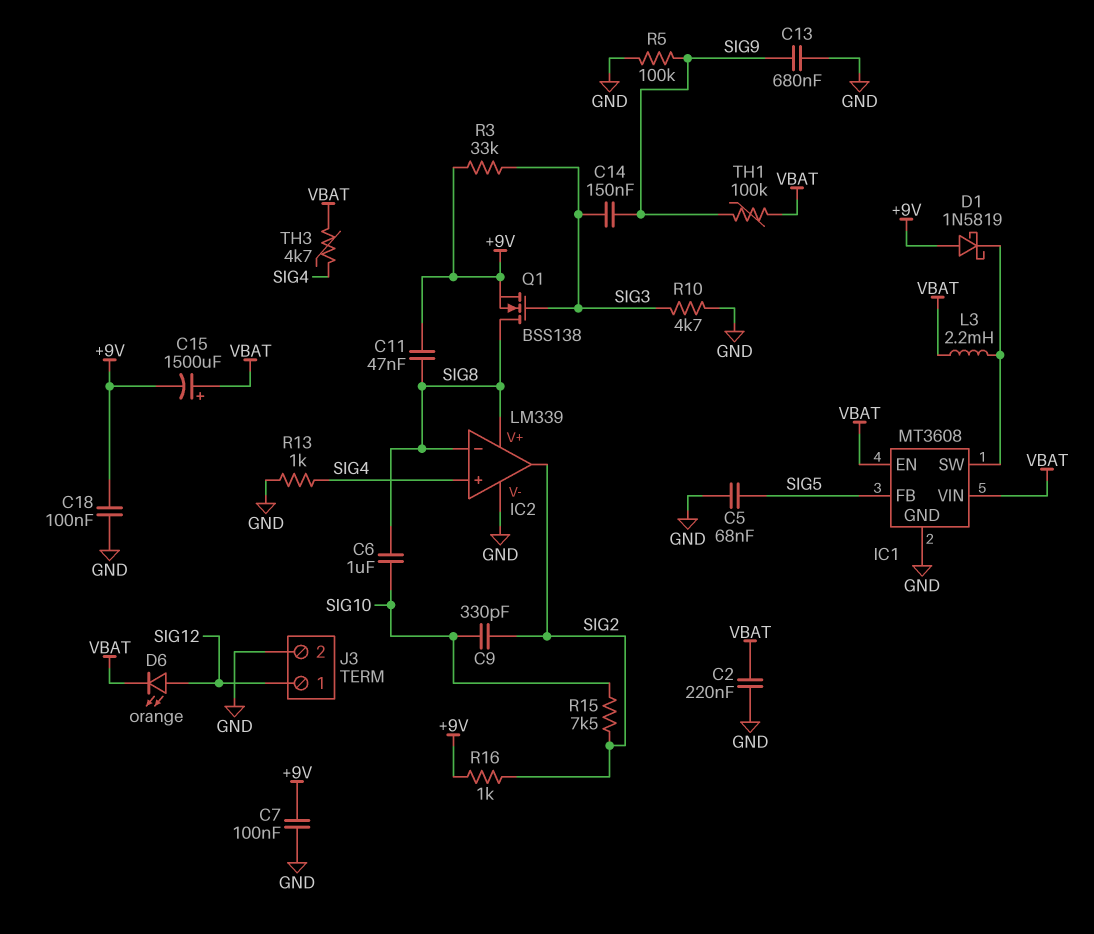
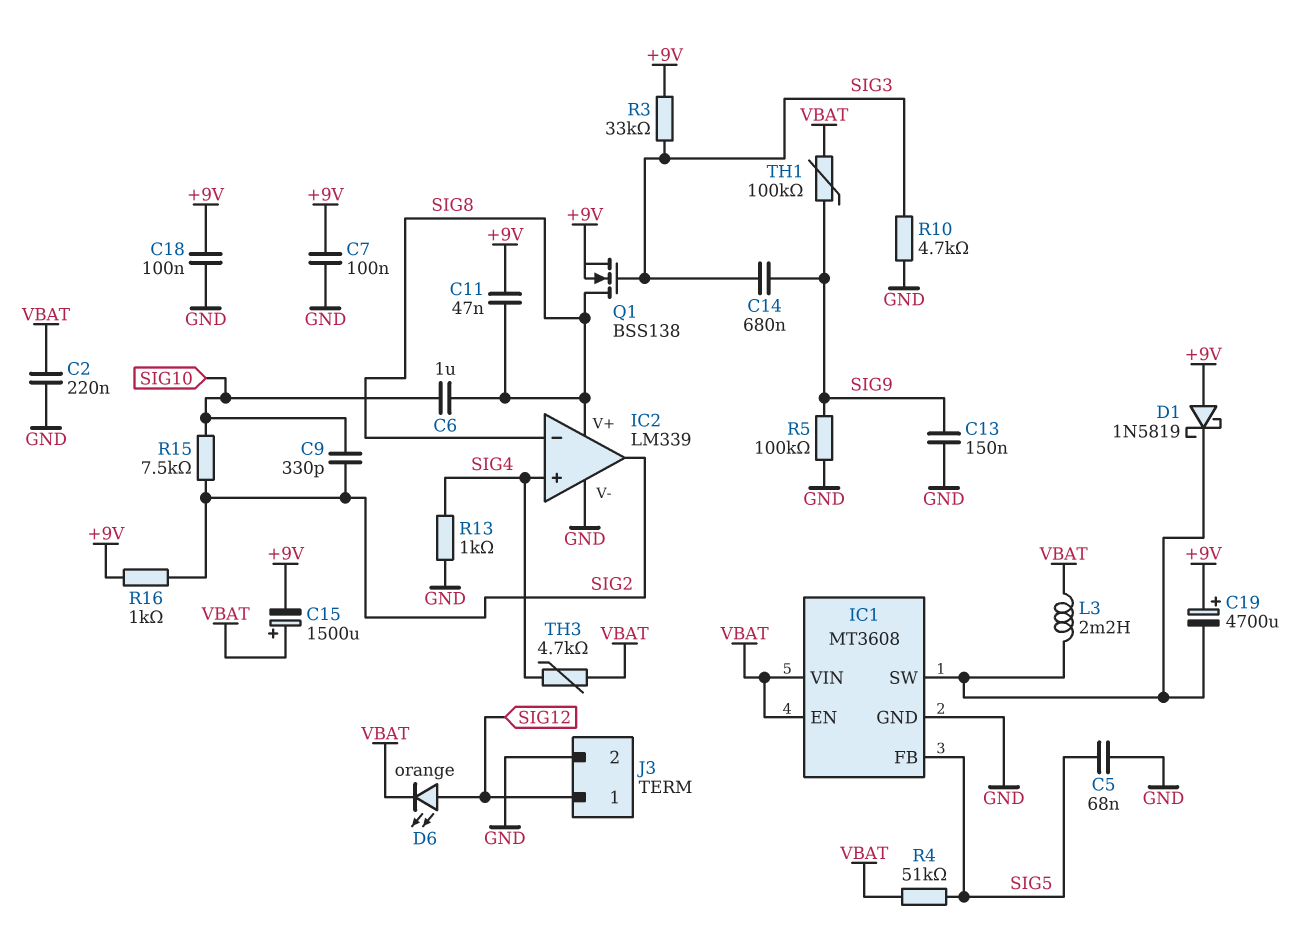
C13: 680nF (GND, SIG9) -> 150nF (GND, SIG9)
C14: 150nF (SIG3, SIG9) -> 680nF (SIG3, SIG9)
C19: none -> 4700uF (plus +9V, minus IC1/SW)
R4: none -> 51k (SIG5, VBAT)

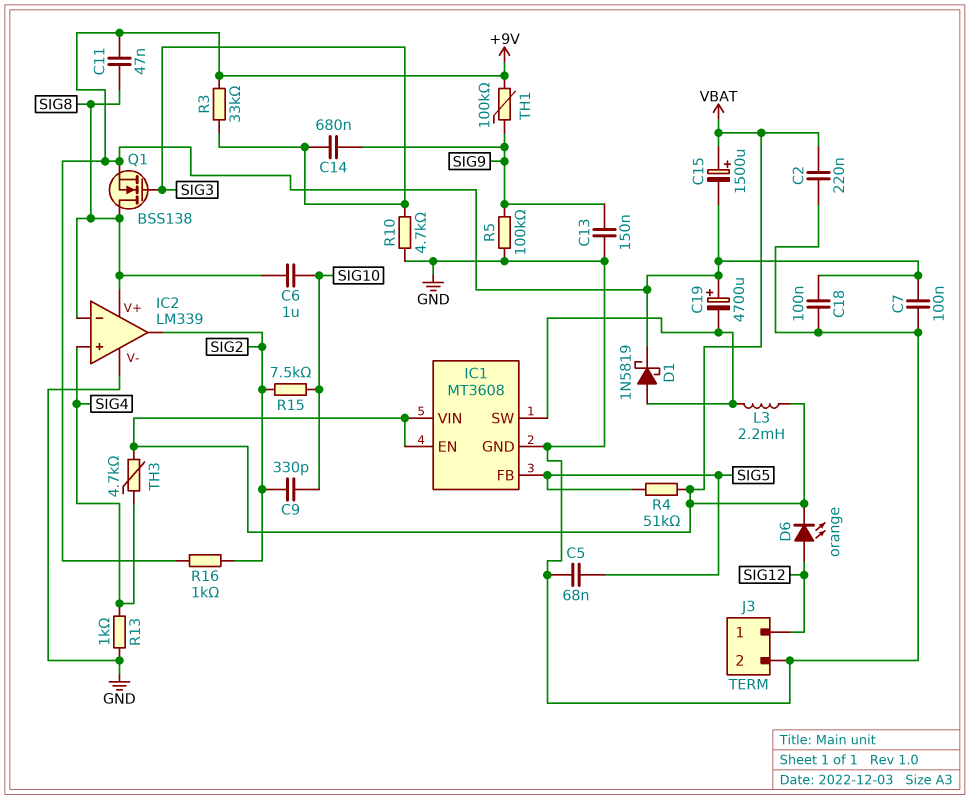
D1: schottky 1N5819 (A +9V, K IC1/SW) -> schottky 1N5819 (A IC1/SW, K +9V)
TH1: 100k (SIG9, VBAT) -> 100k (+9V, SIG9)

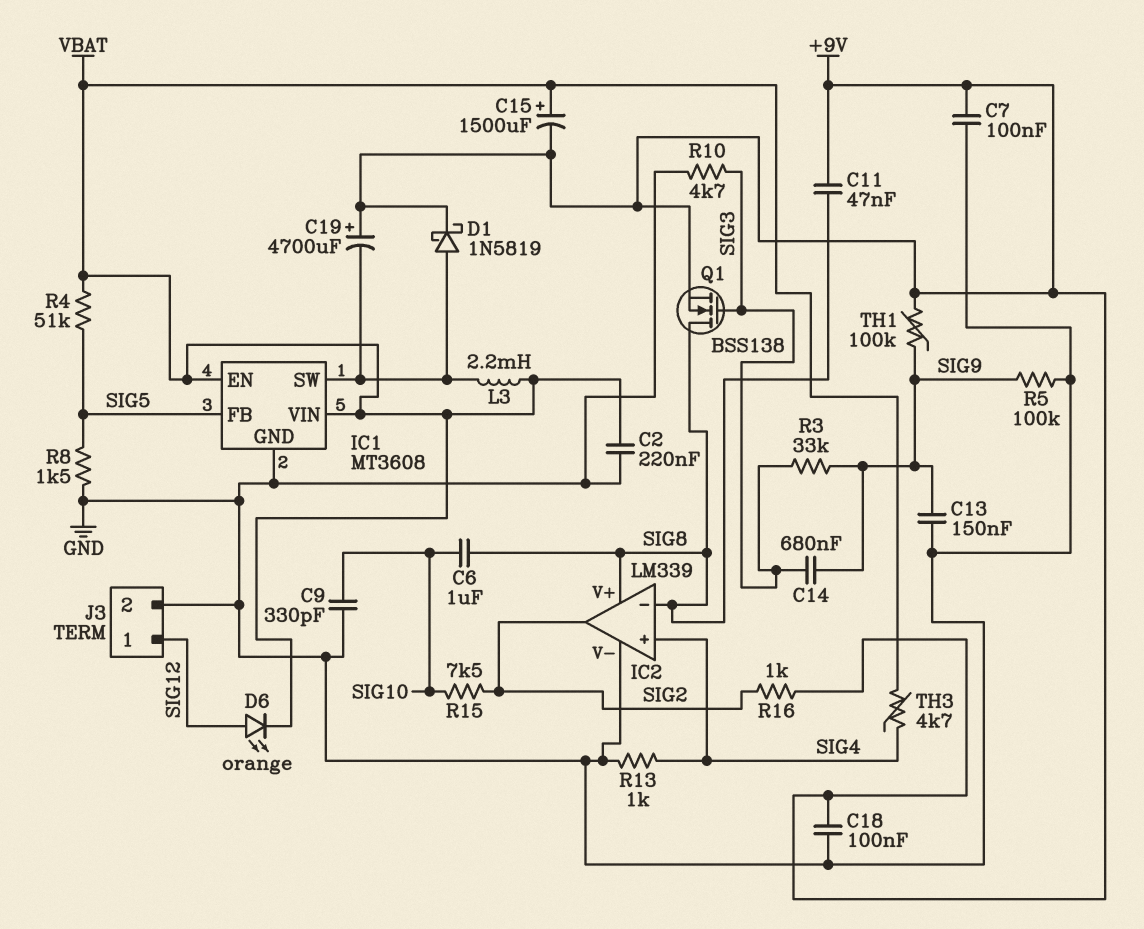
C5: 68nF (GND, SIG5) -> none
C9: 330pF (SIG2, SIG10) -> 330pF (GND, SIG10)
R3: 33k (+9V, SIG3) -> 33k (SIG3, SIG9)
R8: none -> 1.5k (GND, SIG5)

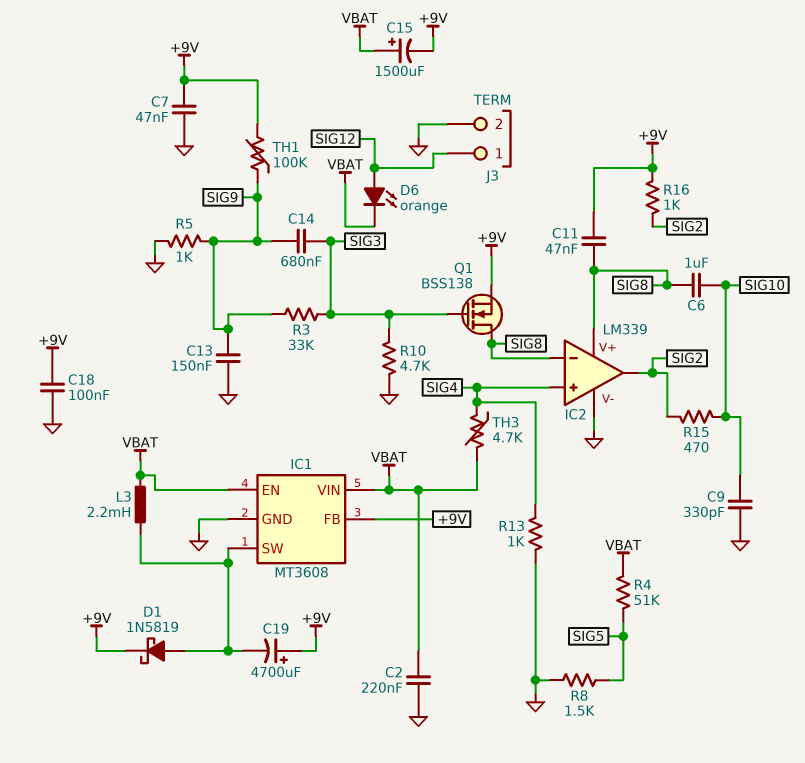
C7: 100nF (+9V, GND) -> 47nF (+9V, GND)
IC1 pin FB: SIG5 -> +9V
R5: 100k (GND, SIG9) -> 1k (GND, SIG9)
R15: 7.5k (SIG2, SIG10) -> 470 (SIG2, SIG10)

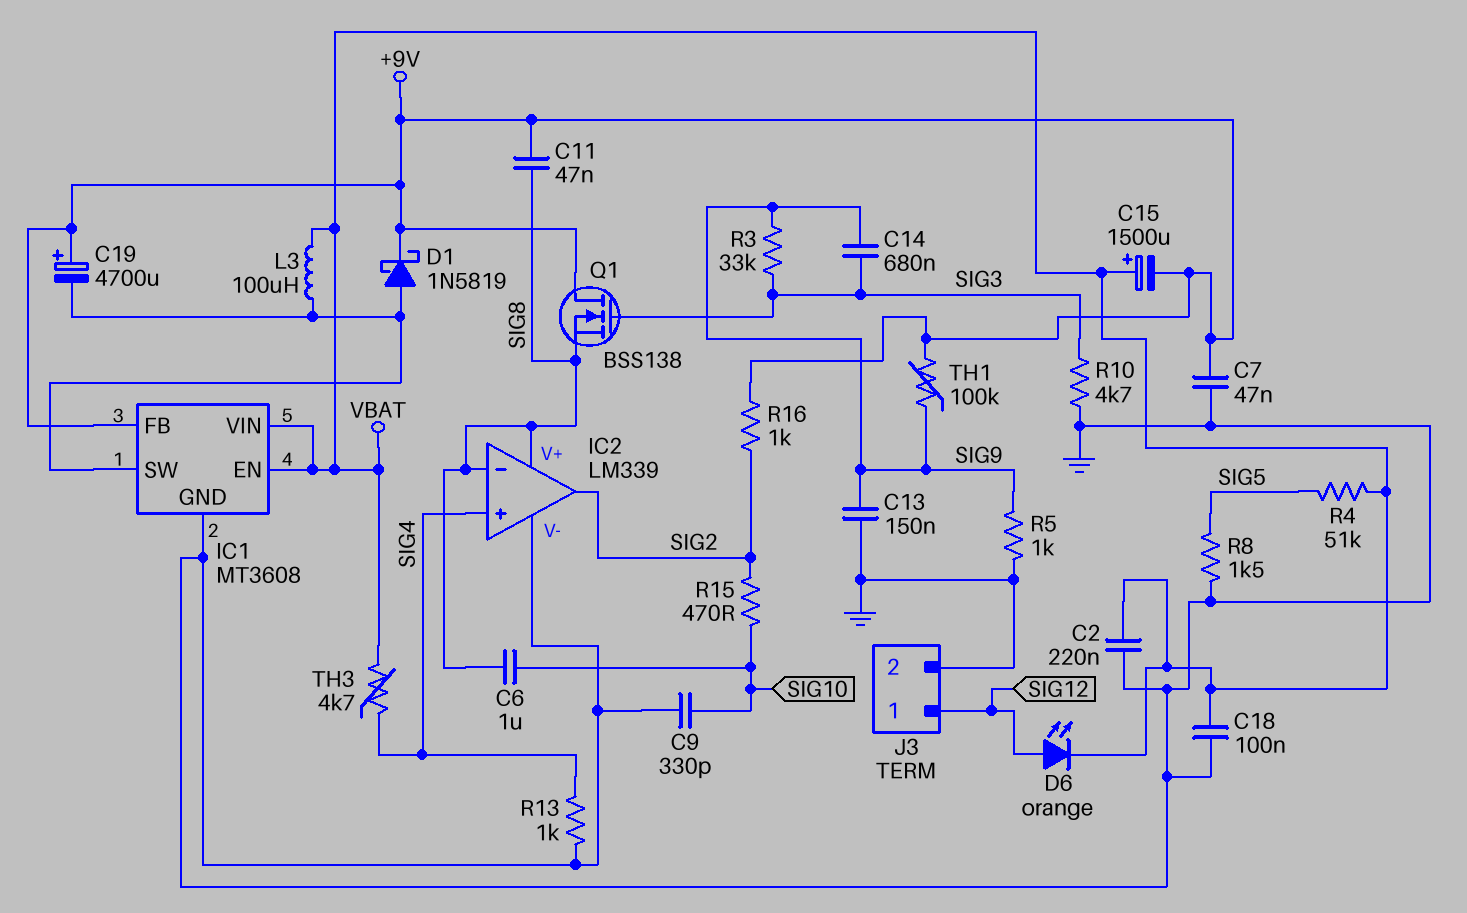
C18: 100nF (+9V, GND) -> 100nF (GND, VBAT)
L3: 2.2mH (IC1/SW, VBAT) -> 100uH (IC1/SW, VBAT)
Q1: NMOS BSS138 (G SIG3, D SIG8, S +9V) -> NMOS BSS138 (G SIG3, D +9V, S SIG8)

